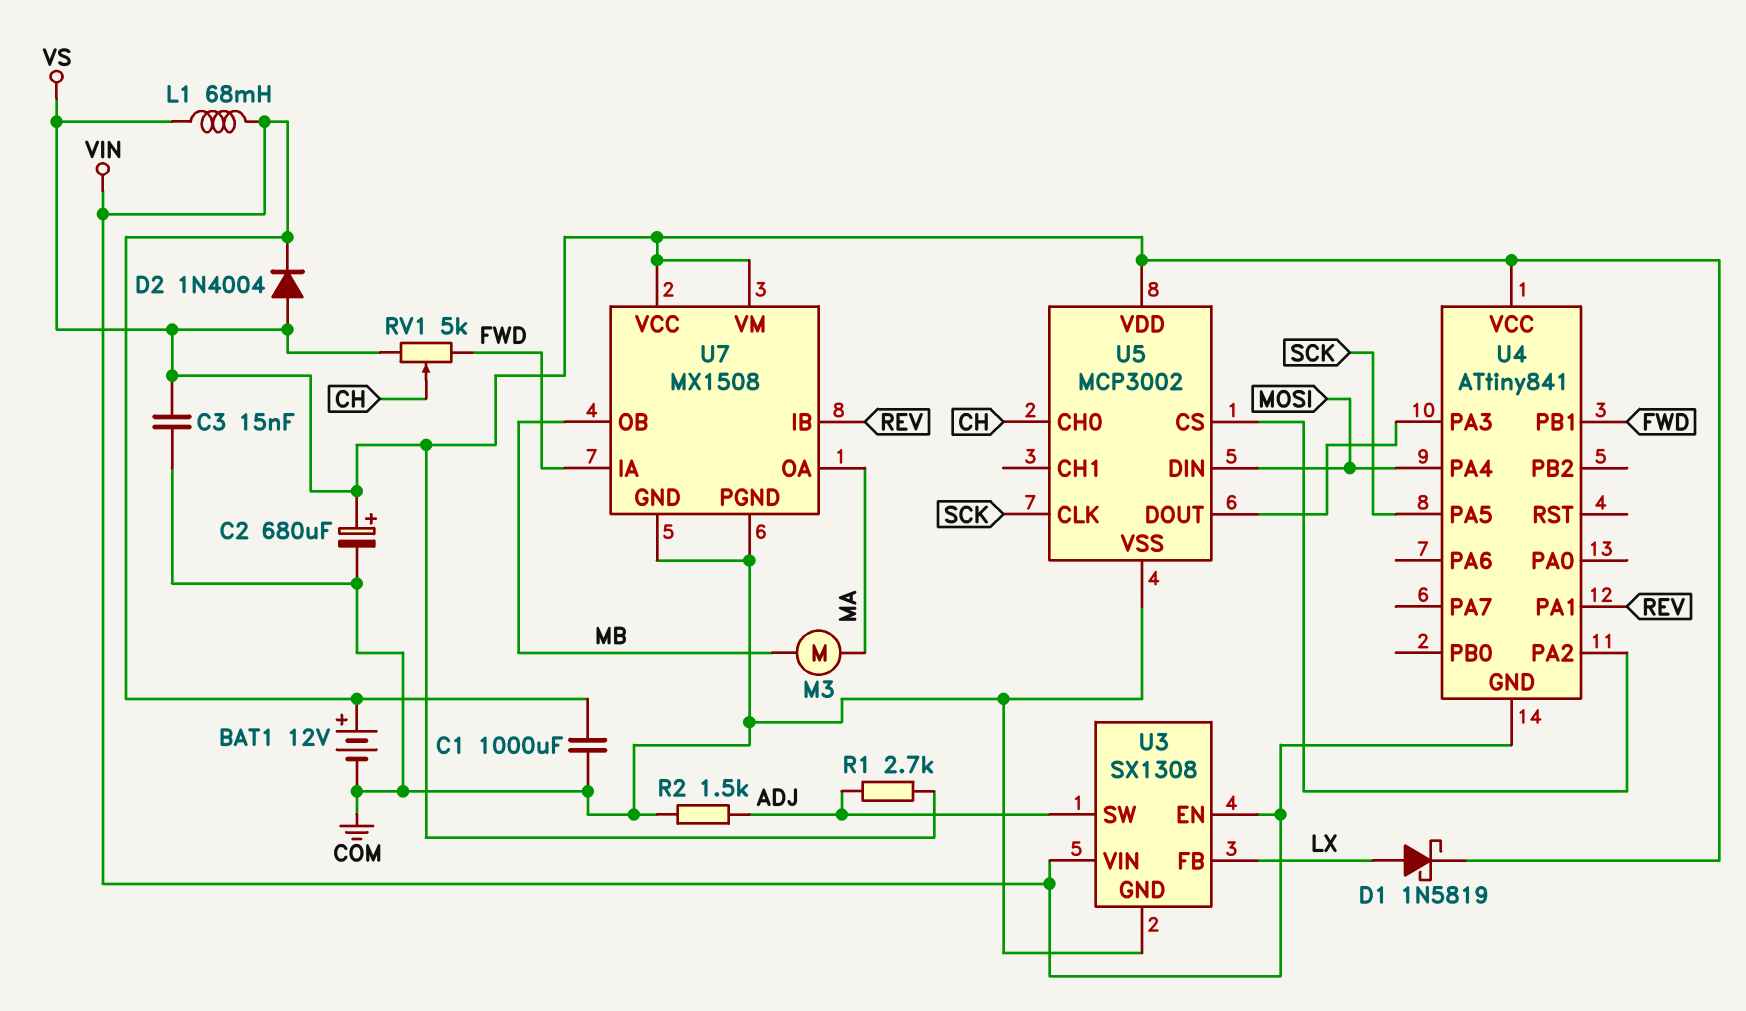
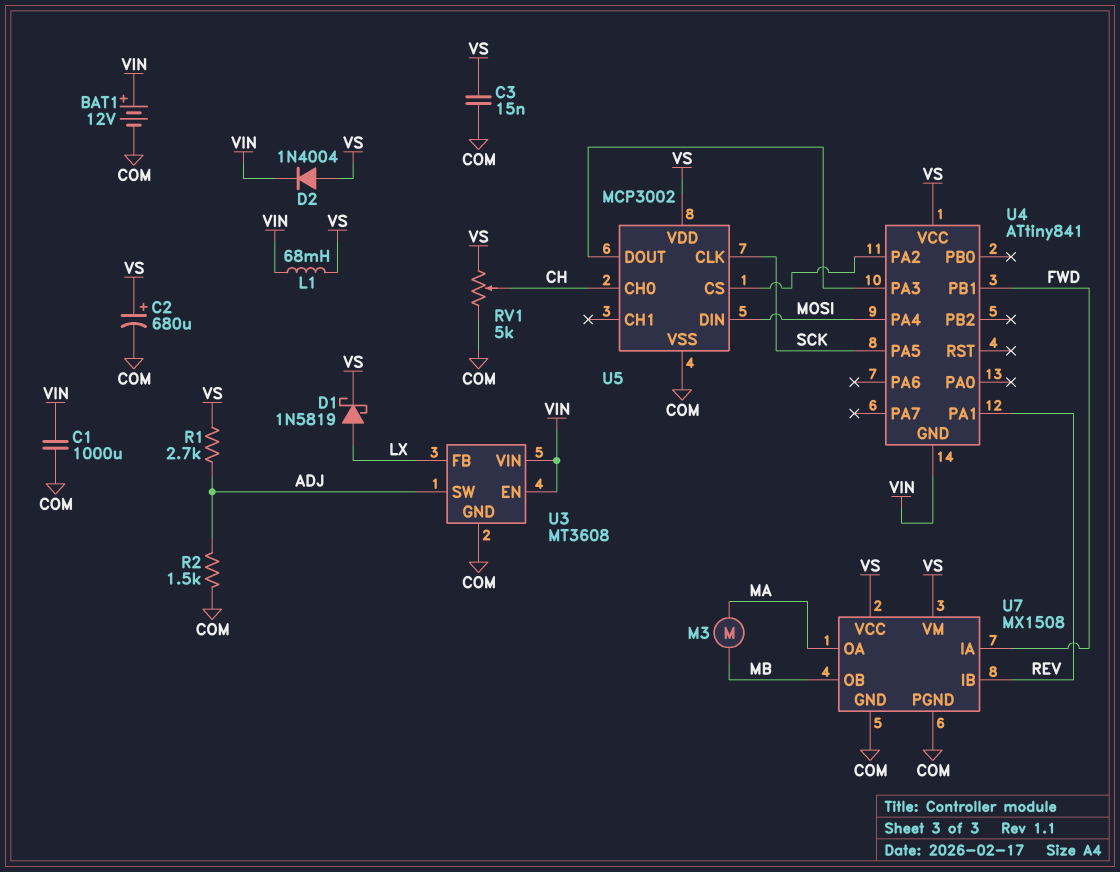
RV1: 5k (FWD, VS, wiper CH) -> 5k (COM, VS, wiper CH)
U3: SX1308 -> MT3608

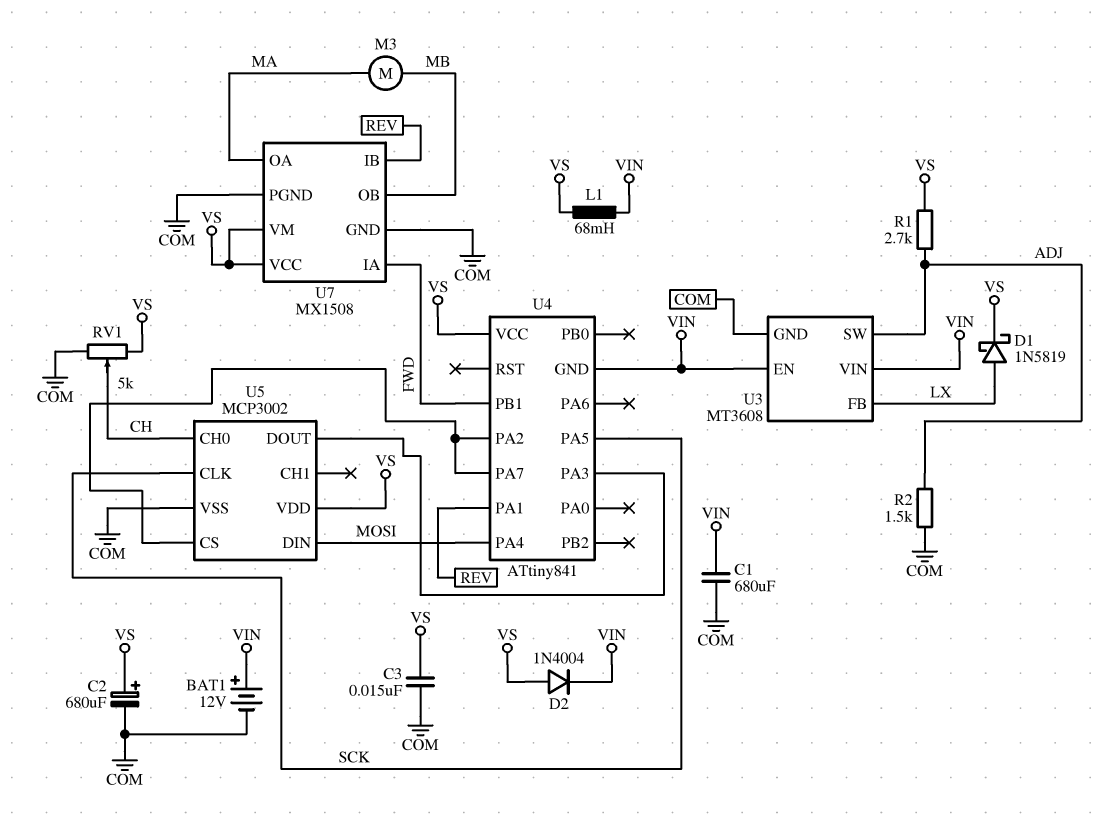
C1: 1000uF (COM, VIN) -> 680uF (COM, VIN)
U4 pin PA7: none -> U4/PA2

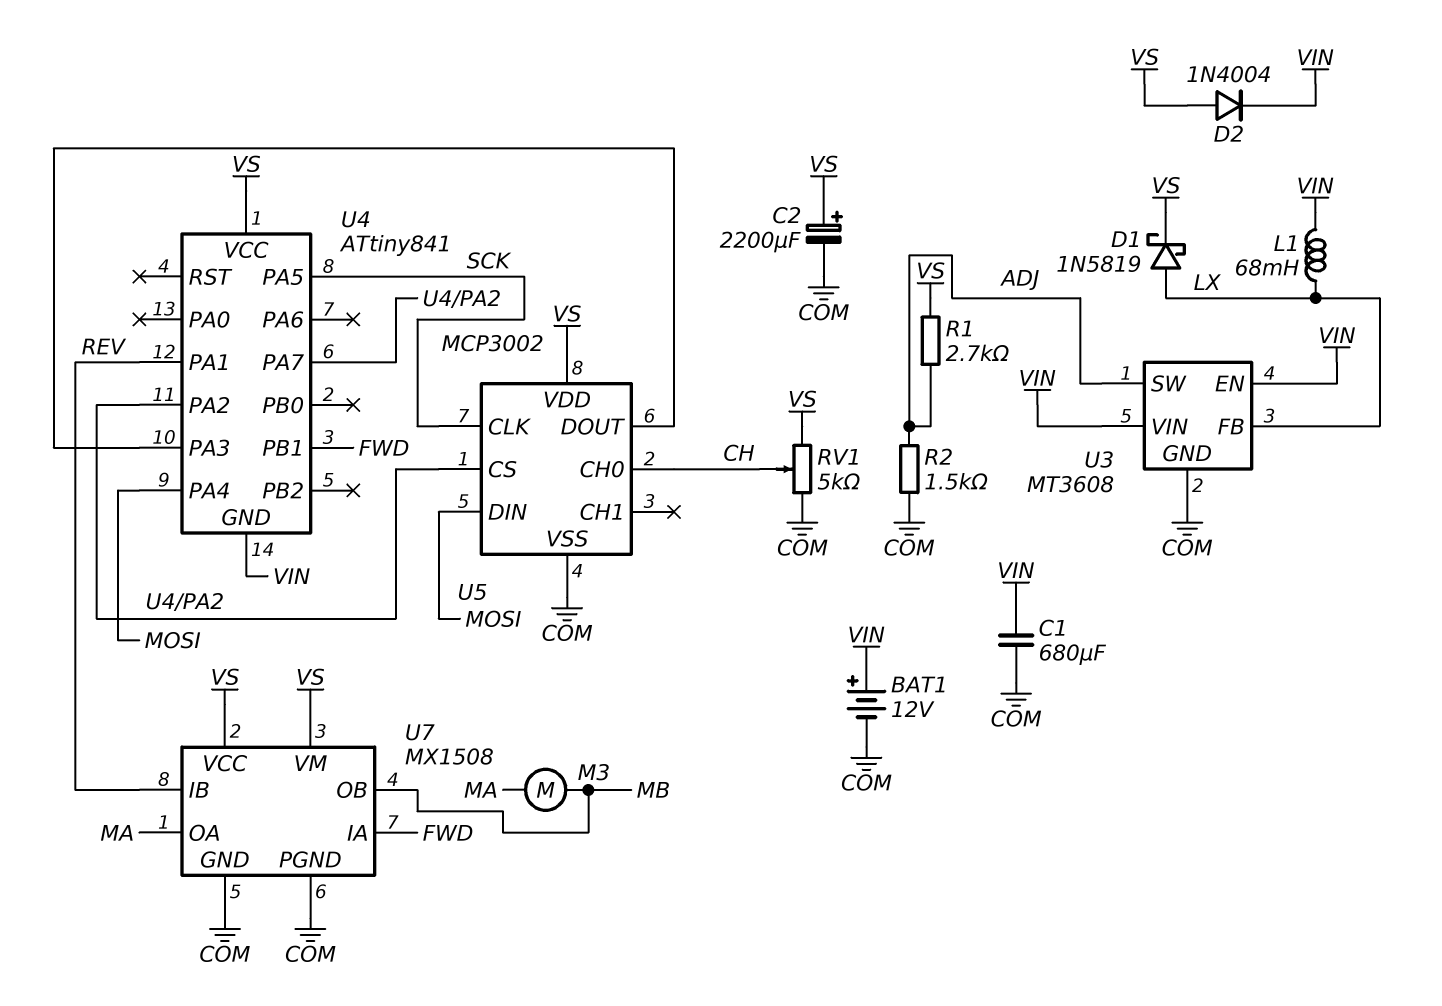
C2: 680uF (plus VS, minus COM) -> 2200uF (plus VS, minus COM)
C3: 15nF (COM, VS) -> none
L1: 68mH (VIN, VS) -> 68mH (LX, VIN)

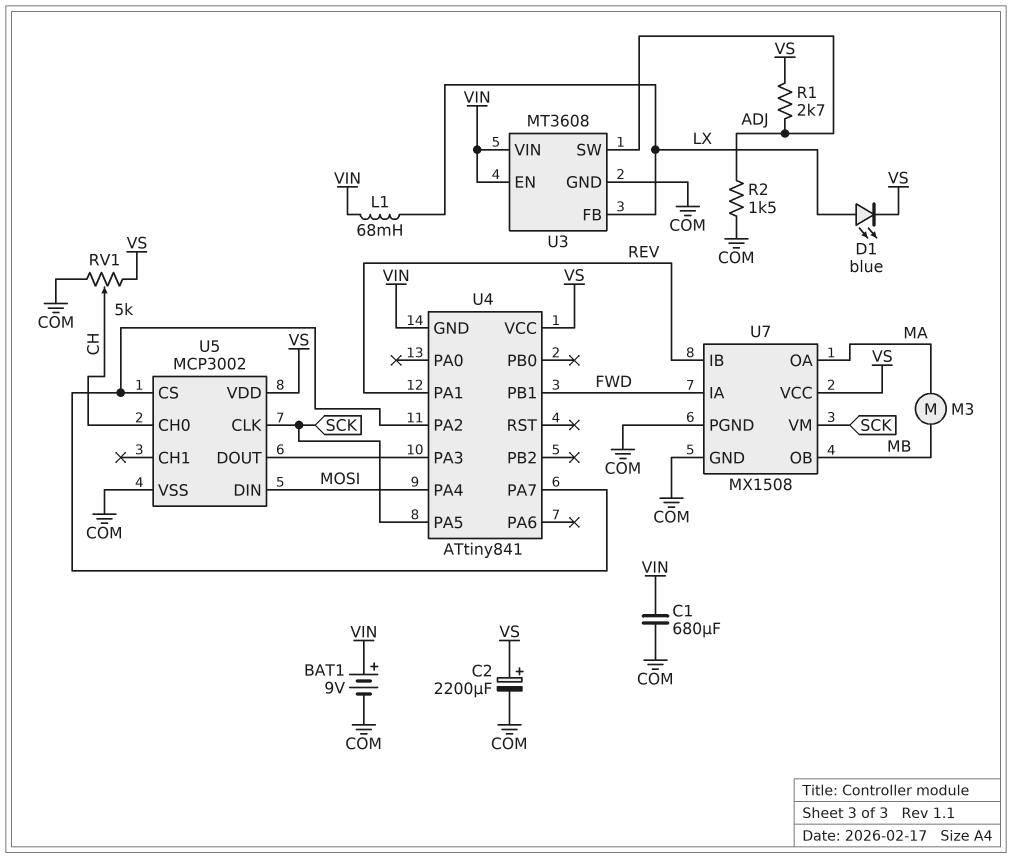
BAT1: 12V (plus VIN, minus COM) -> 9V (plus VIN, minus COM)
D1: schottky 1N5819 (A LX, K VS) -> LED blue (A LX, K VS)
D2: diode 1N4004 (A VS, K VIN) -> none
U7 pin VM: VS -> SCK

